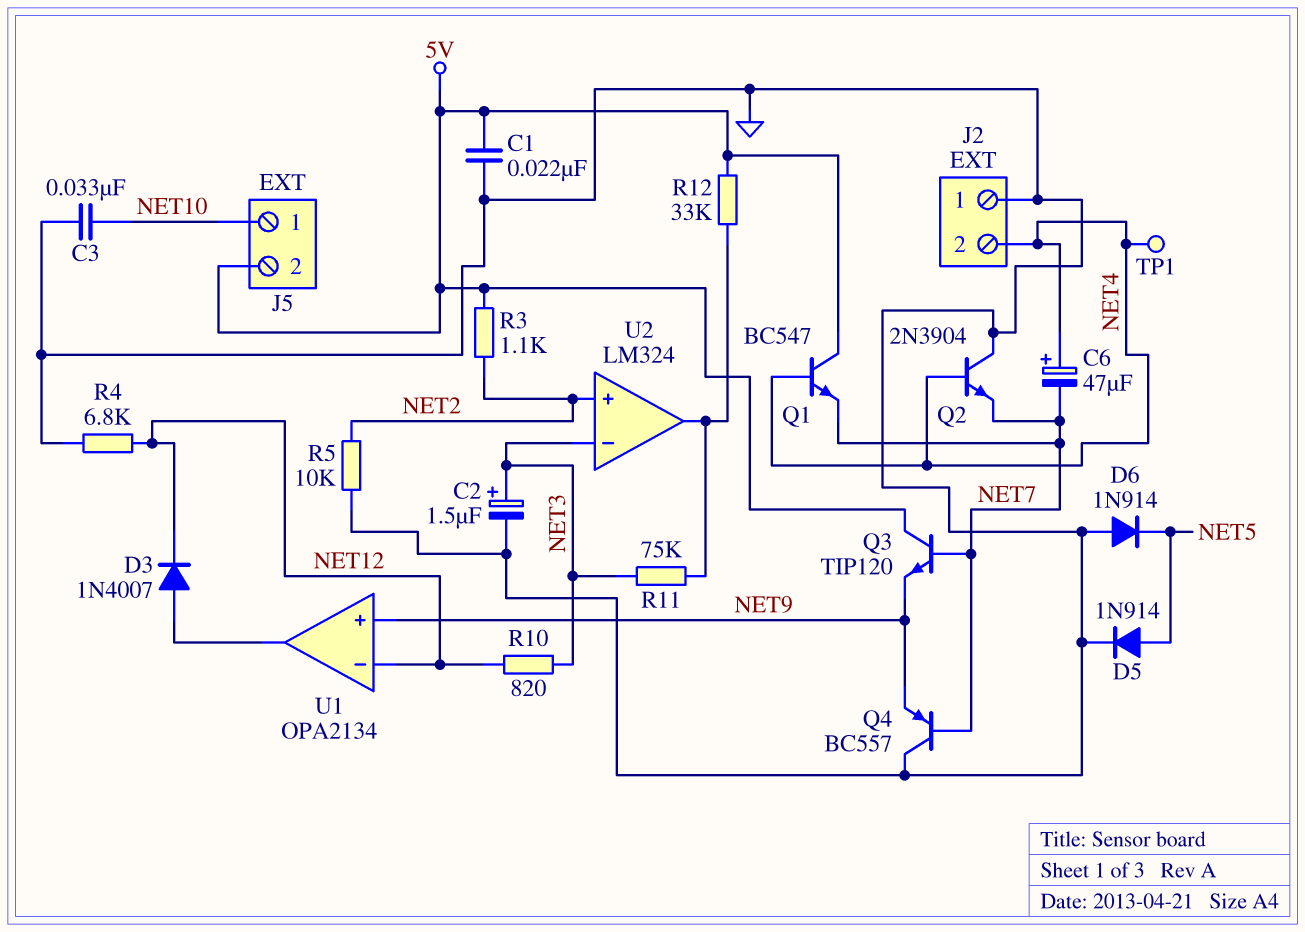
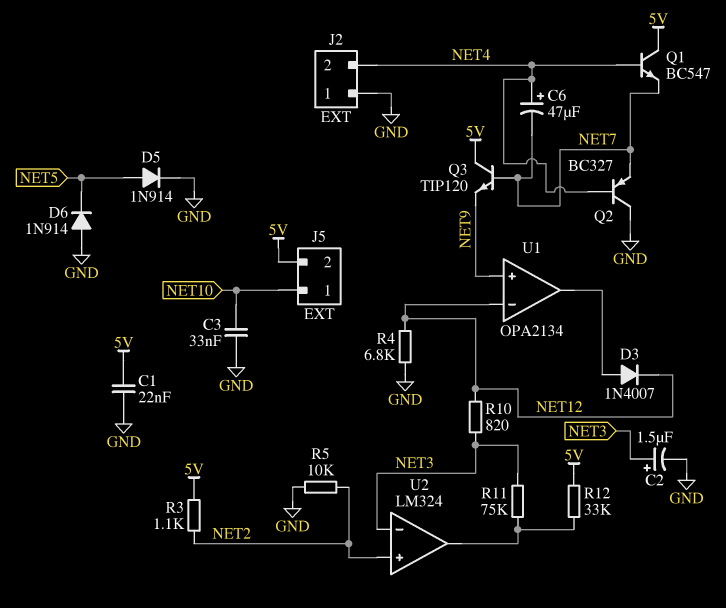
Q2: NPN 2N3904 (B NET4, C GND, E NET7) -> PNP BC327 (B NET4, C GND, E NET7)
Q4: PNP BC557 (B NET7, C GND, E NET9) -> none
TP1: test point (NET4) -> none

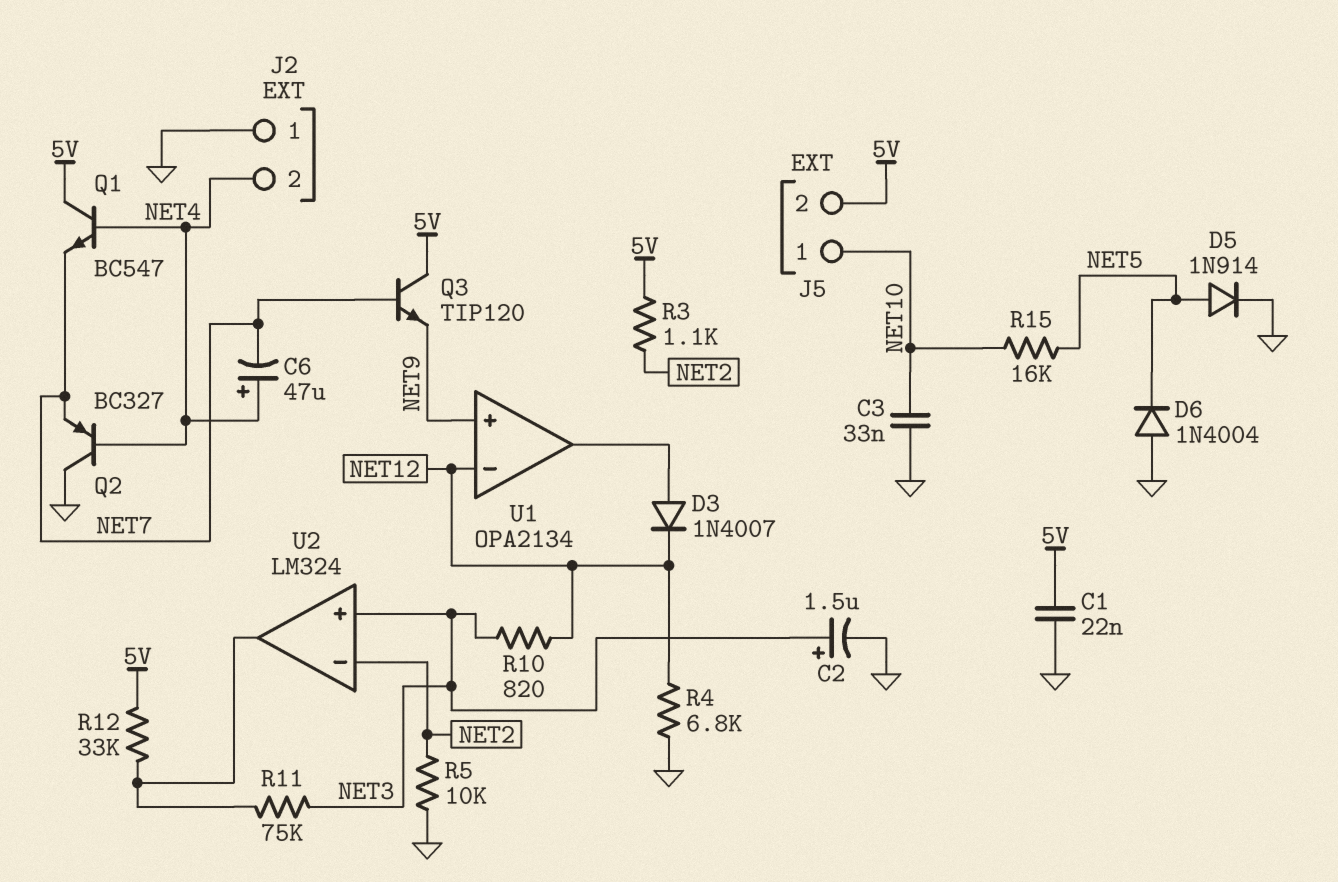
D6: diode 1N914 (A GND, K NET5) -> diode 1N4004 (A GND, K NET5)
R15: none -> 16k (NET5, NET10)
U2 pin in+: NET2 -> NET3
U2 pin in-: NET3 -> NET2

